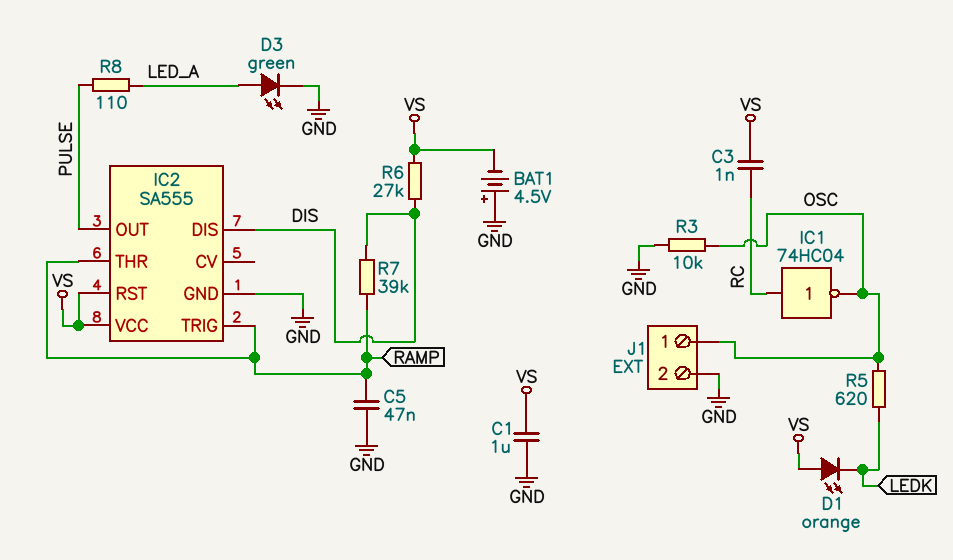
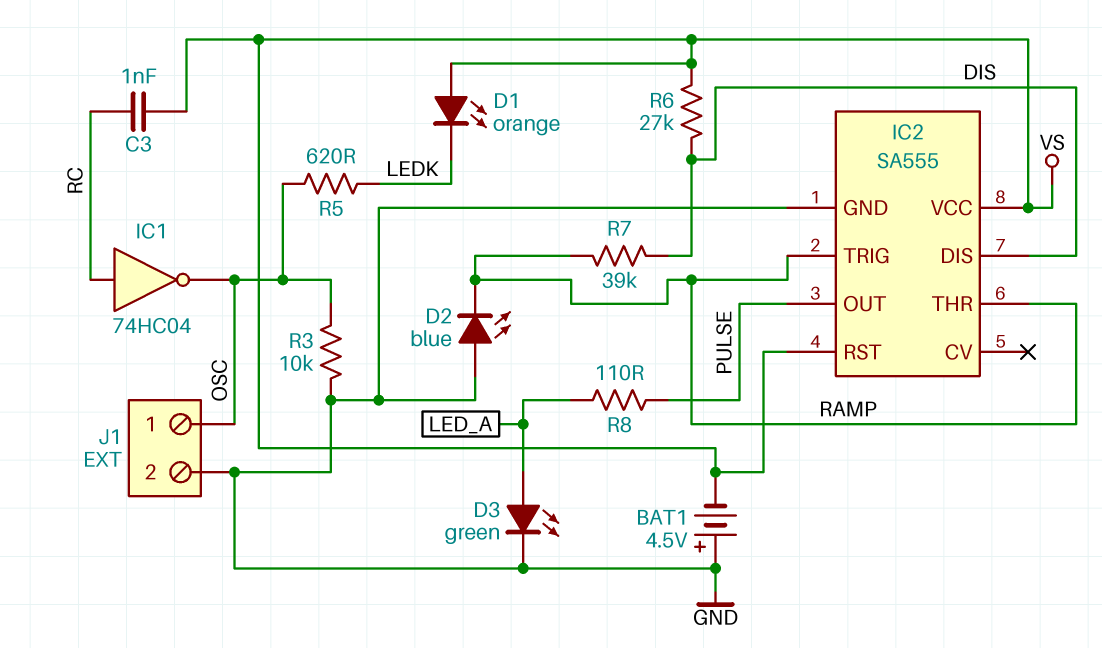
C1: 1uF (GND, VS) -> none
C5: 47nF (GND, RAMP) -> none
D2: none -> LED blue (A GND, K RAMP)

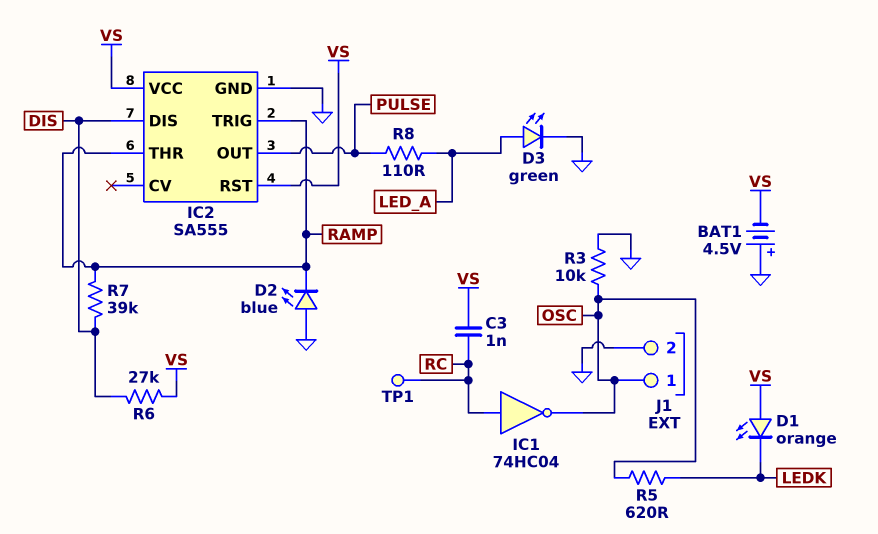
TP1: none -> test point (RC)

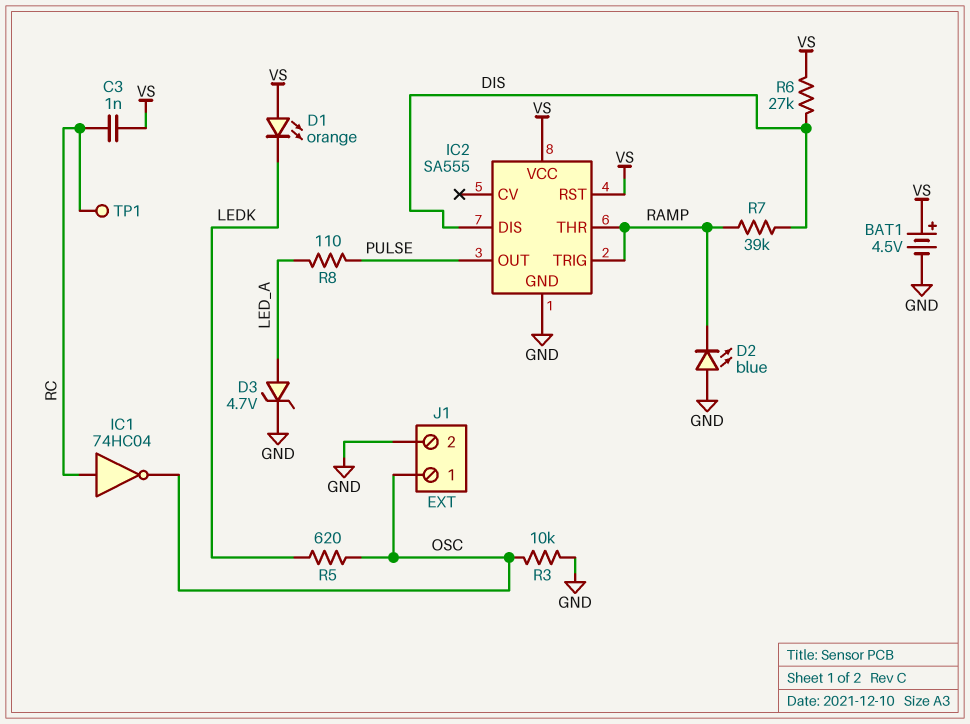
BAT1: 4.5V (plus GND, minus VS) -> 4.5V (plus VS, minus GND)
D3: LED green (A LED_A, K GND) -> zener 4.7V (A LED_A, K GND)

